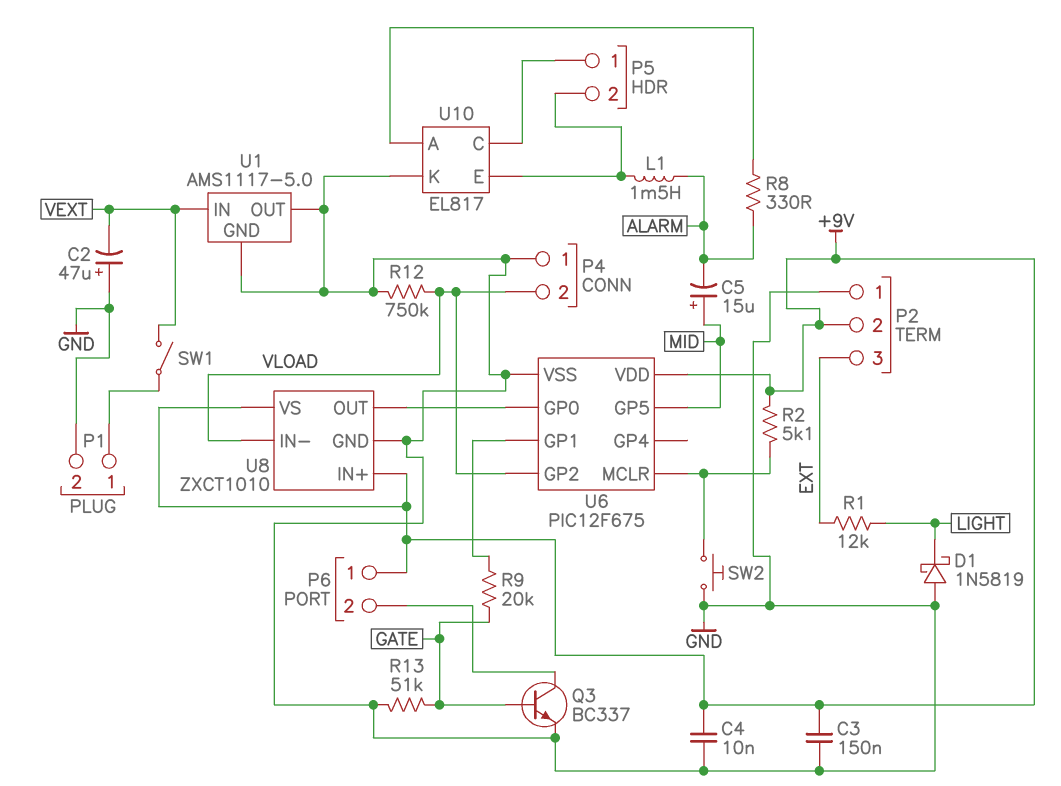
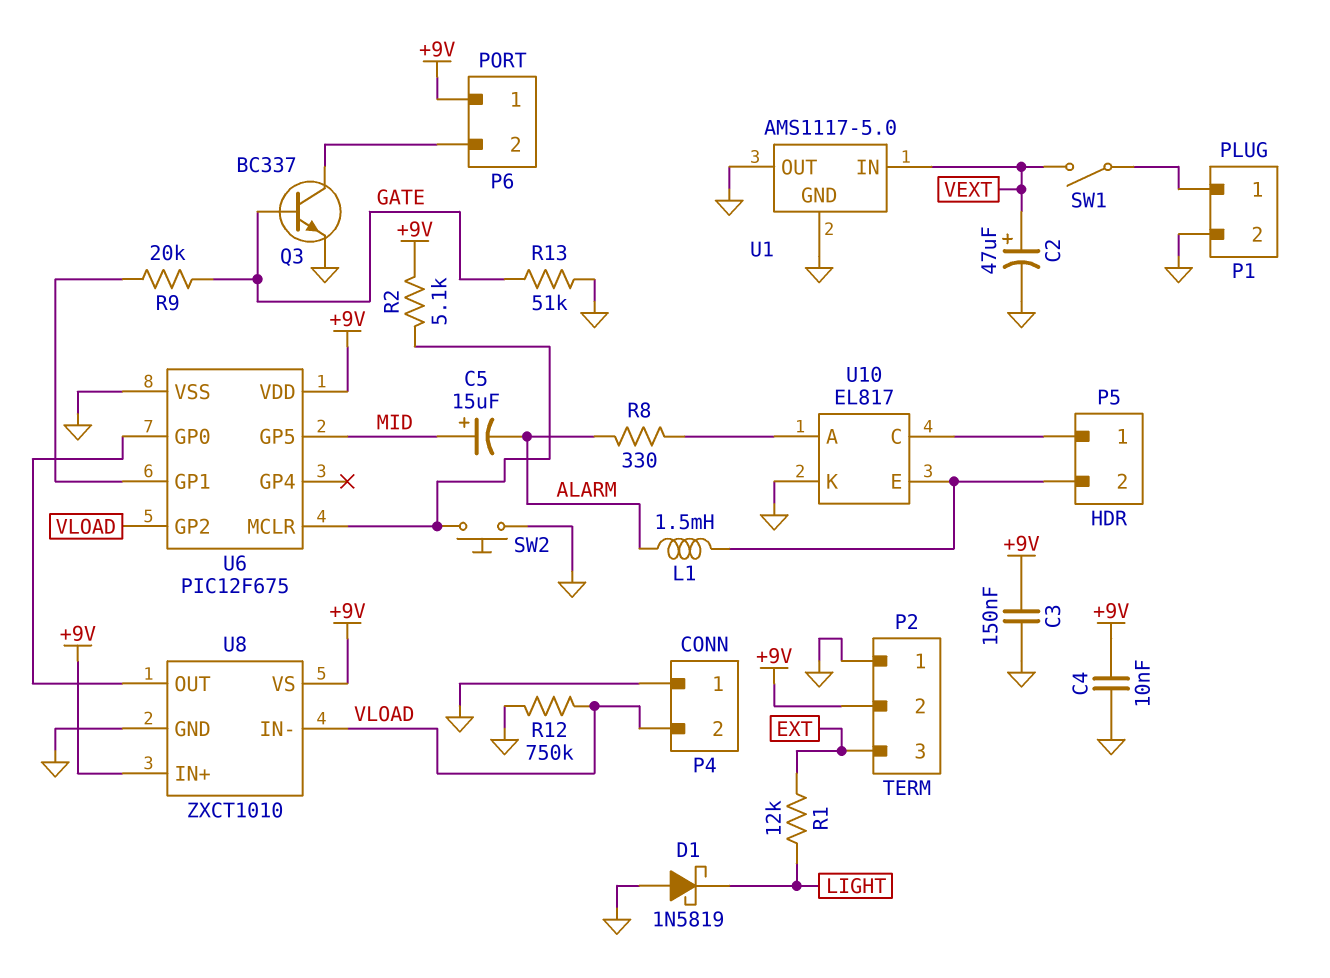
C2: 47uF (plus GND, minus VEXT) -> 47uF (plus VEXT, minus GND)

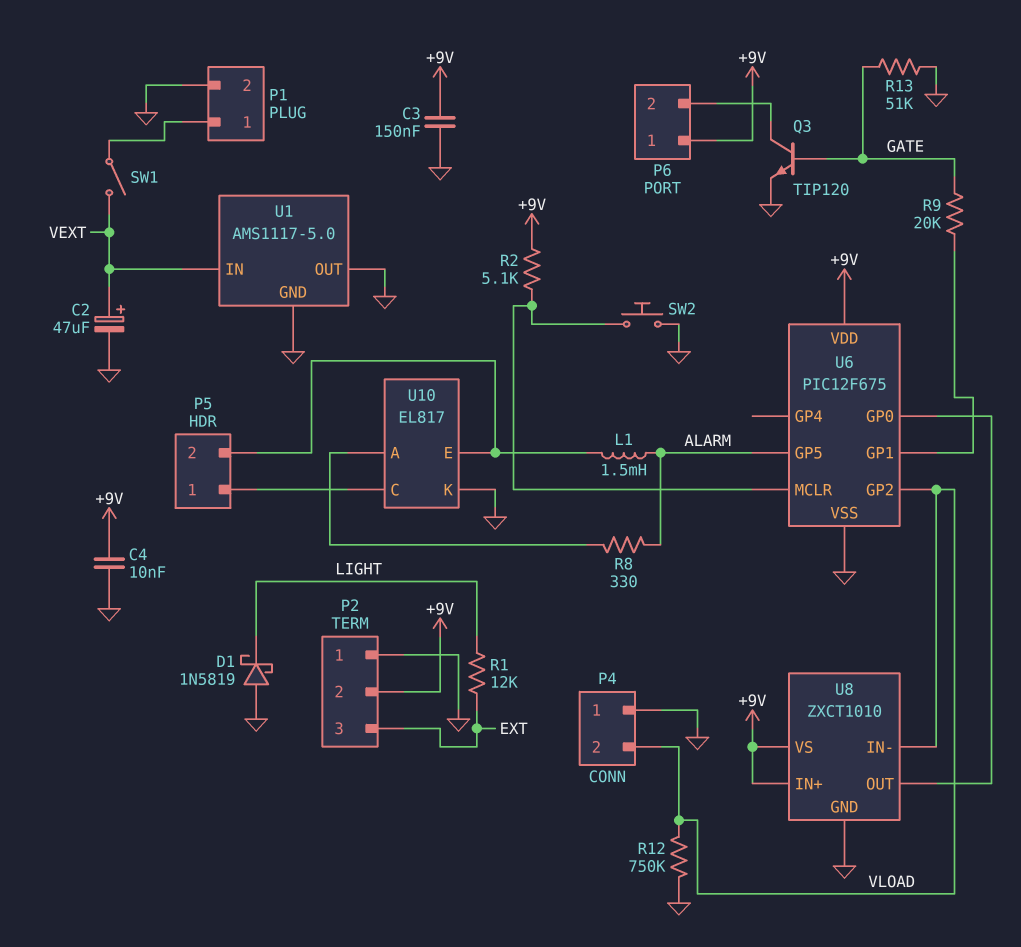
C5: 15uF (plus MID, minus ALARM) -> none
Q3: NPN BC337 (B GATE, C P6/2, E GND) -> NPN TIP120 (B GATE, C P6/2, E GND)
U6 pin GP5: MID -> ALARM

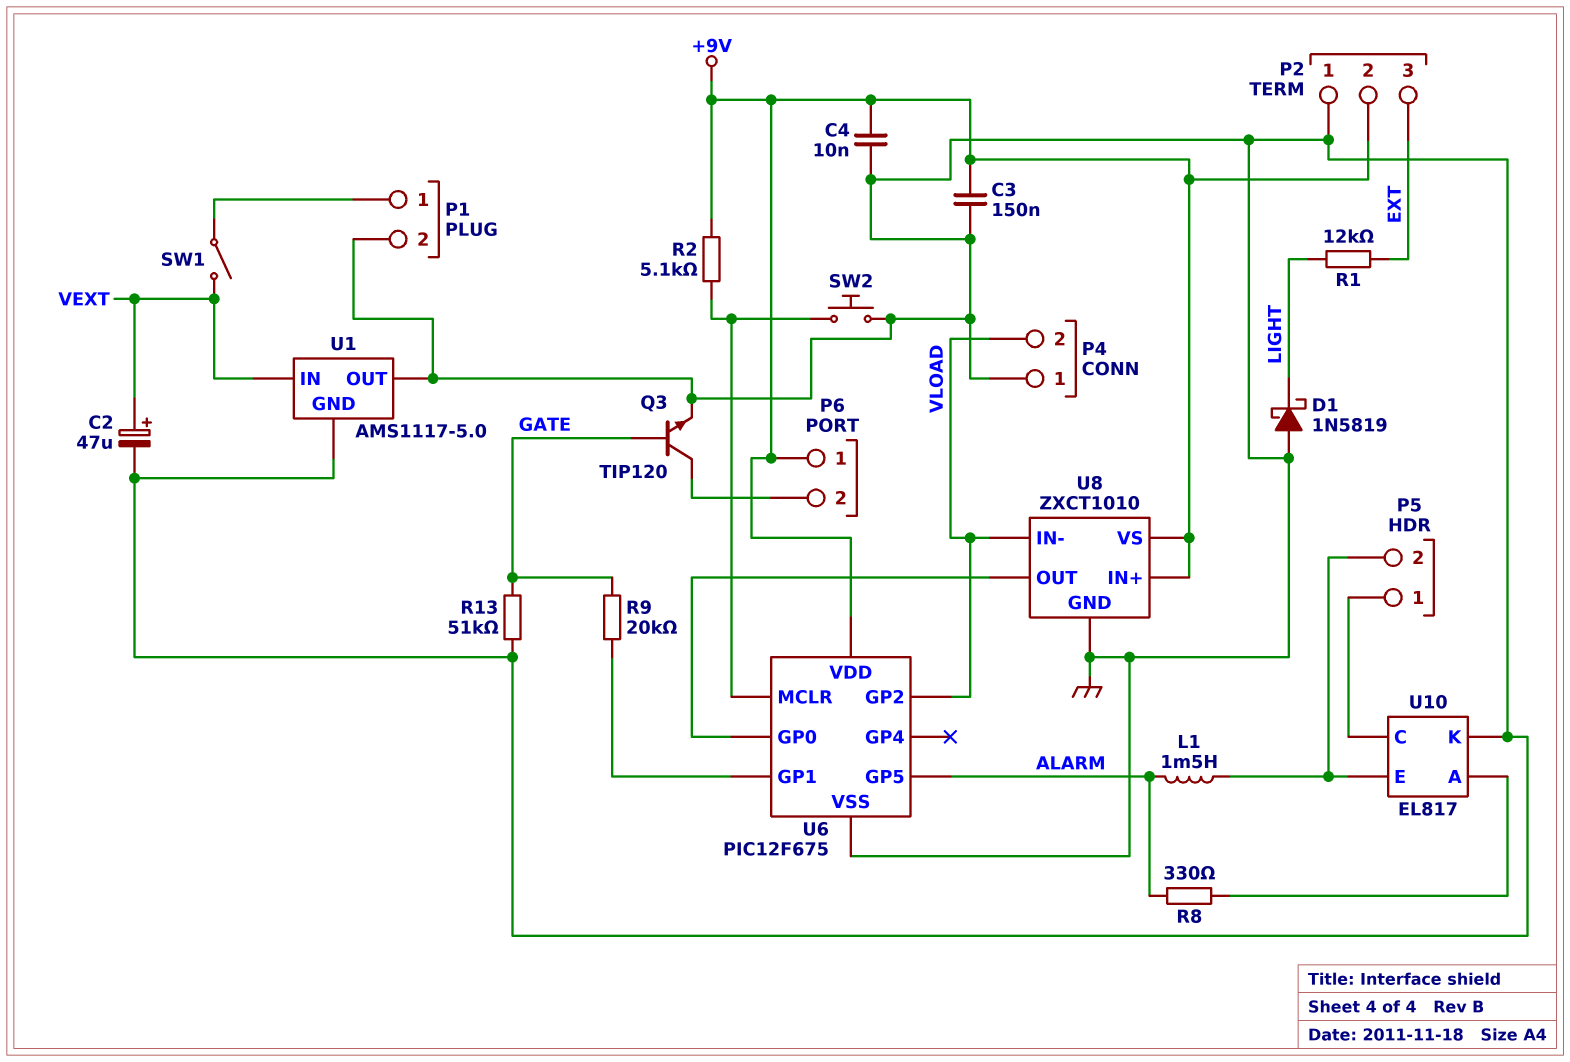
R12: 750k (GND, VLOAD) -> none

